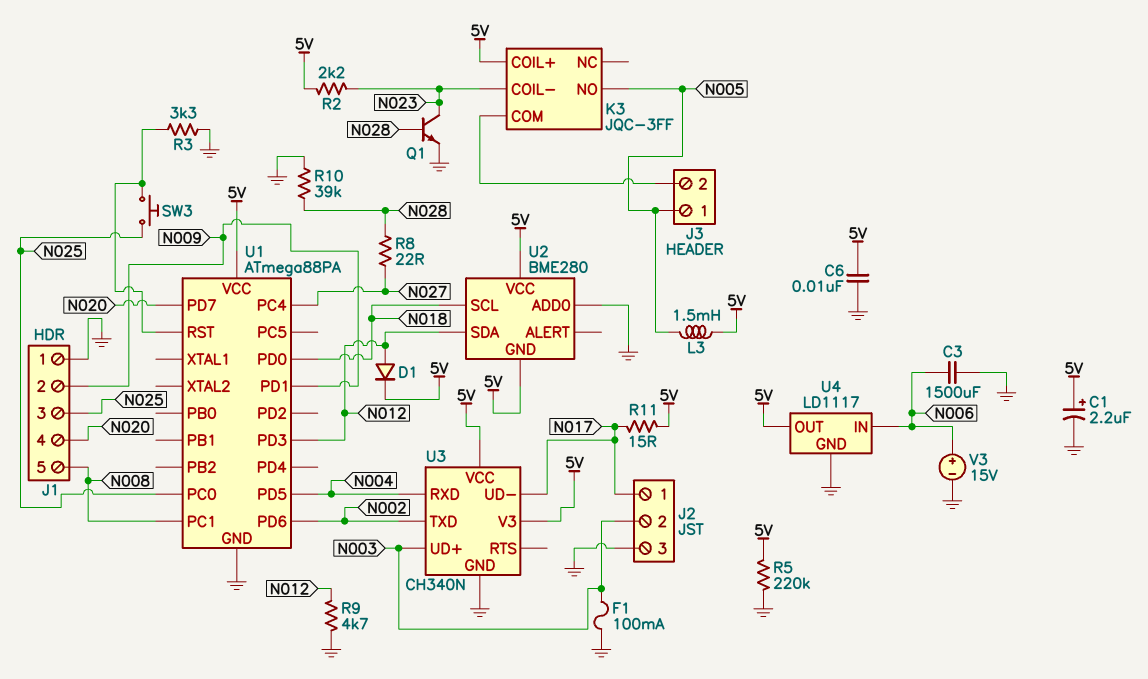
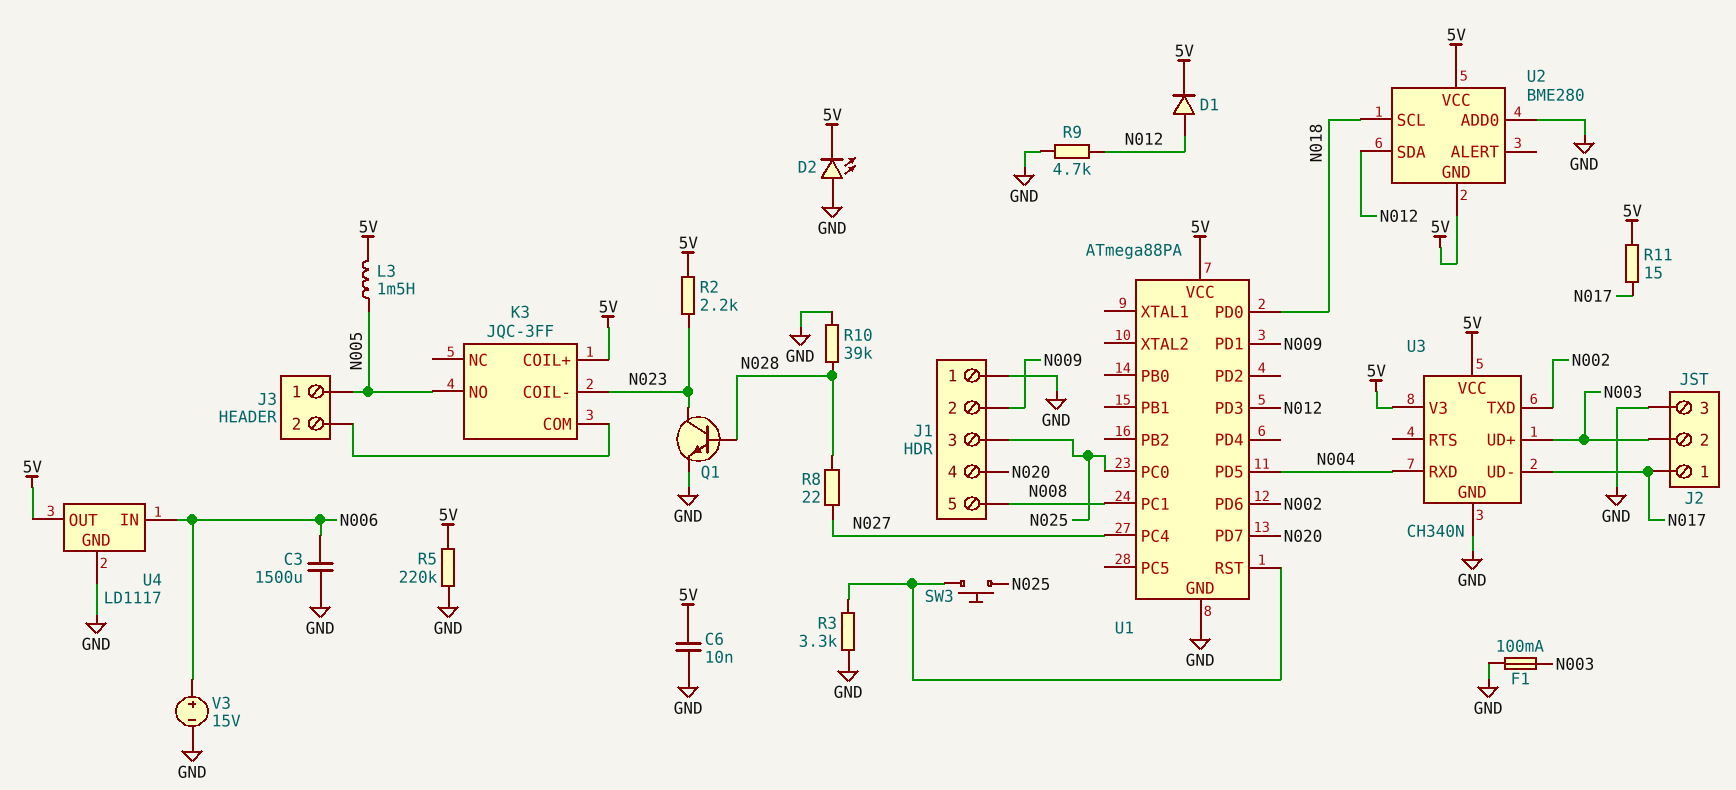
C1: 2.2uF (plus 5V, minus GND) -> none
D2: none -> LED (A GND, K 5V)

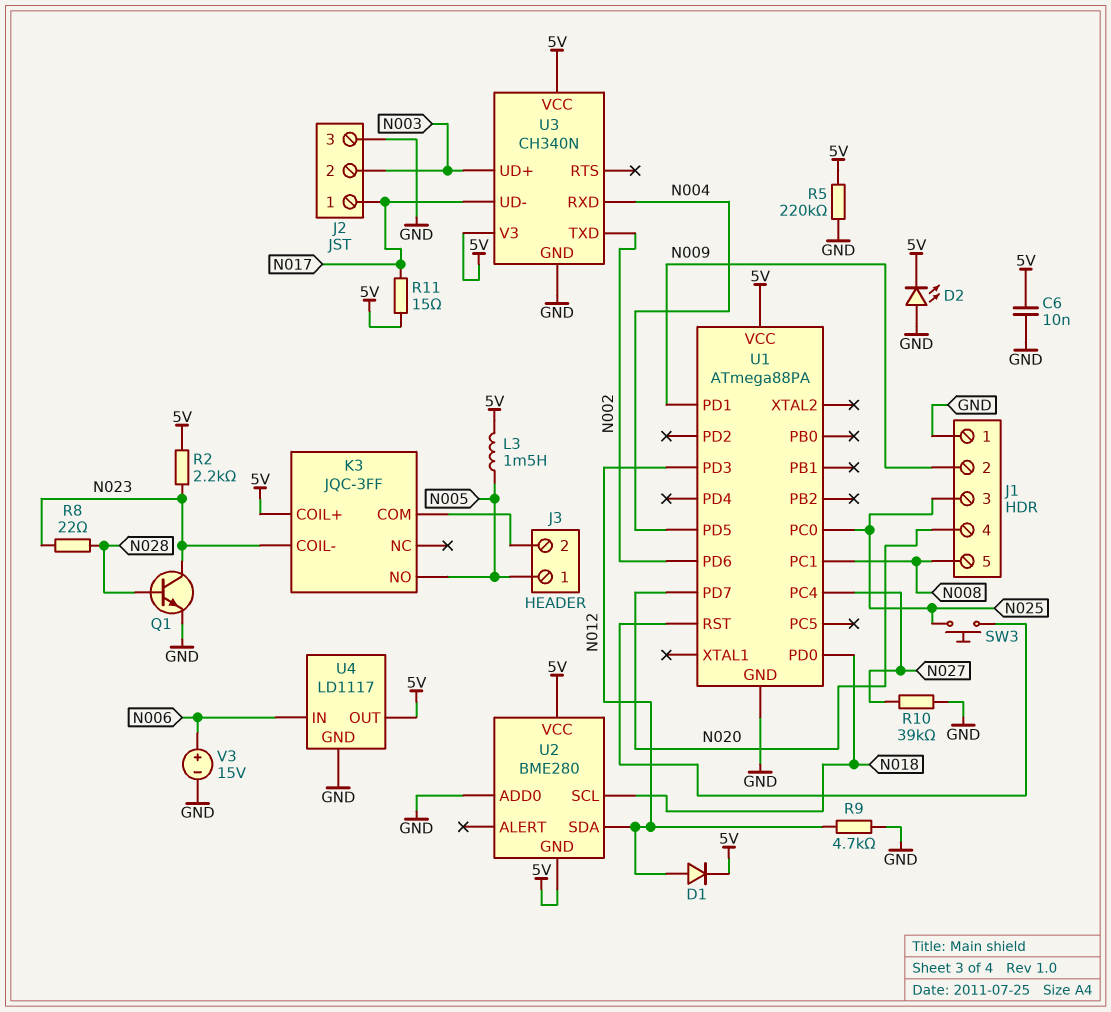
C3: 1500uF (GND, N006) -> none
F1: 100mA (GND, N003) -> none
R3: 3.3k (GND, U1/RST) -> none
R8: 22 (N027, N028) -> 22 (N023, N028)
R10: 39k (GND, N028) -> 39k (GND, N027)

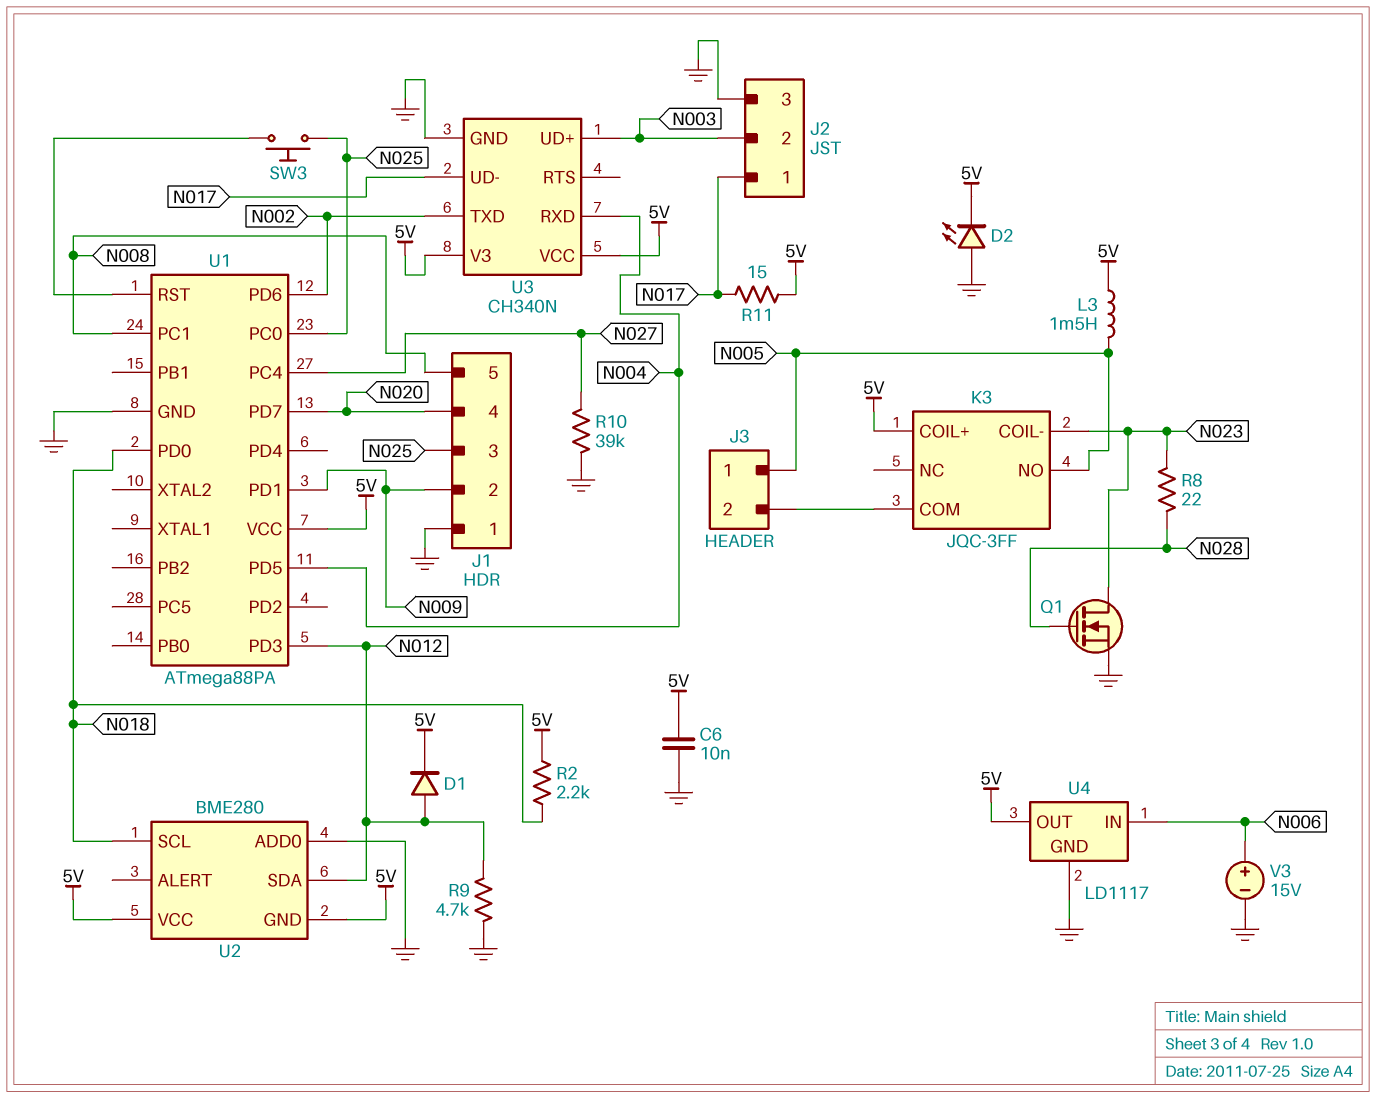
Q1: NPN (B N028, C N023, E GND) -> NMOS (G N028, D N023, S GND)
R2: 2.2k (5V, N023) -> 2.2k (5V, N018)
R5: 220k (5V, GND) -> none

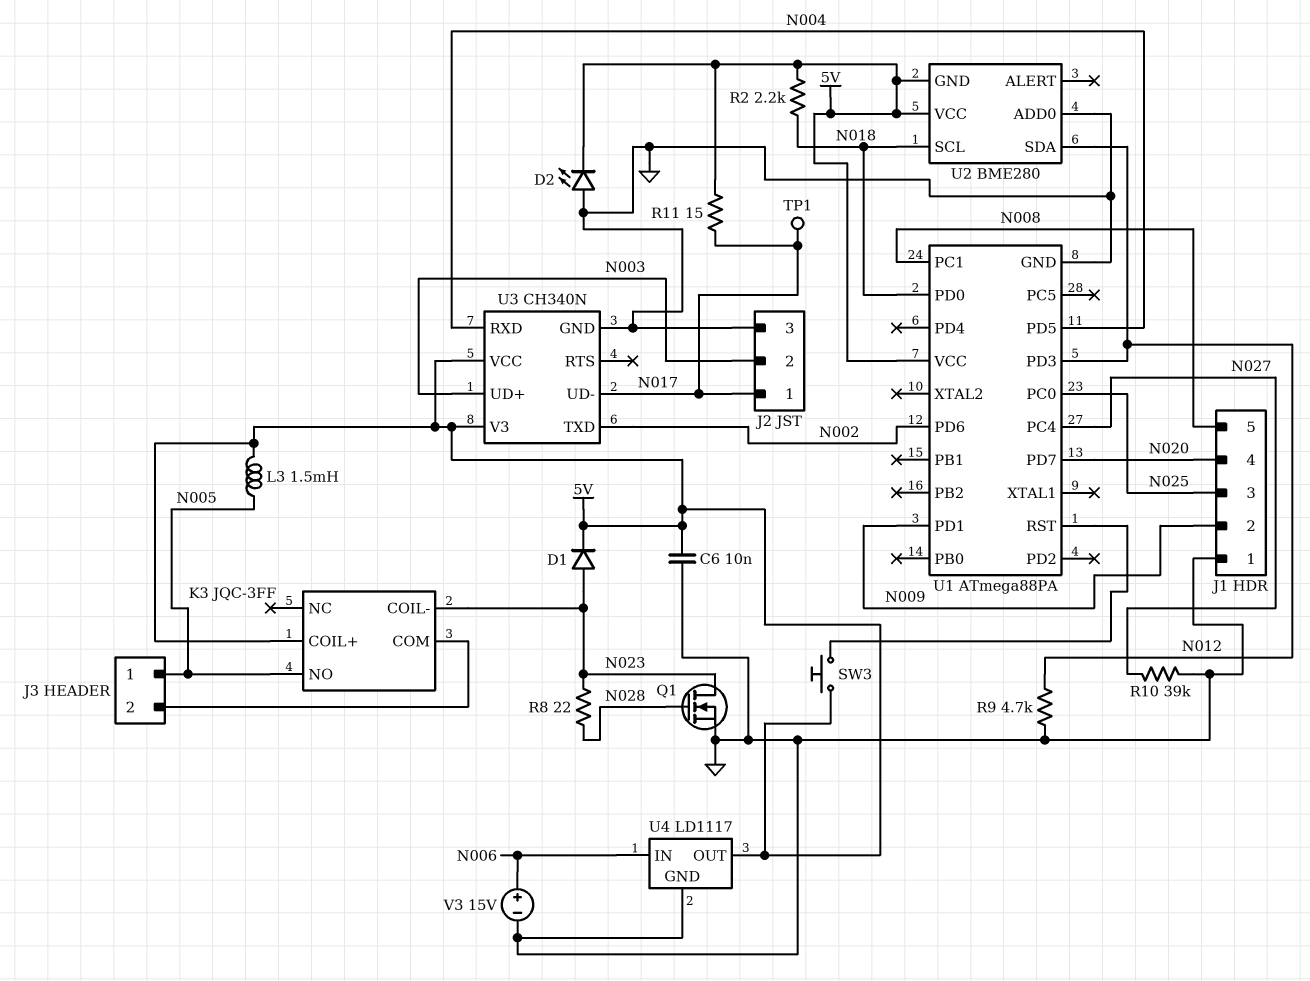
D1: diode (A N012, K 5V) -> diode (A N023, K 5V)
SW3: button (N025, U1/RST) -> button (5V, U1/RST)
TP1: none -> test point (N017)

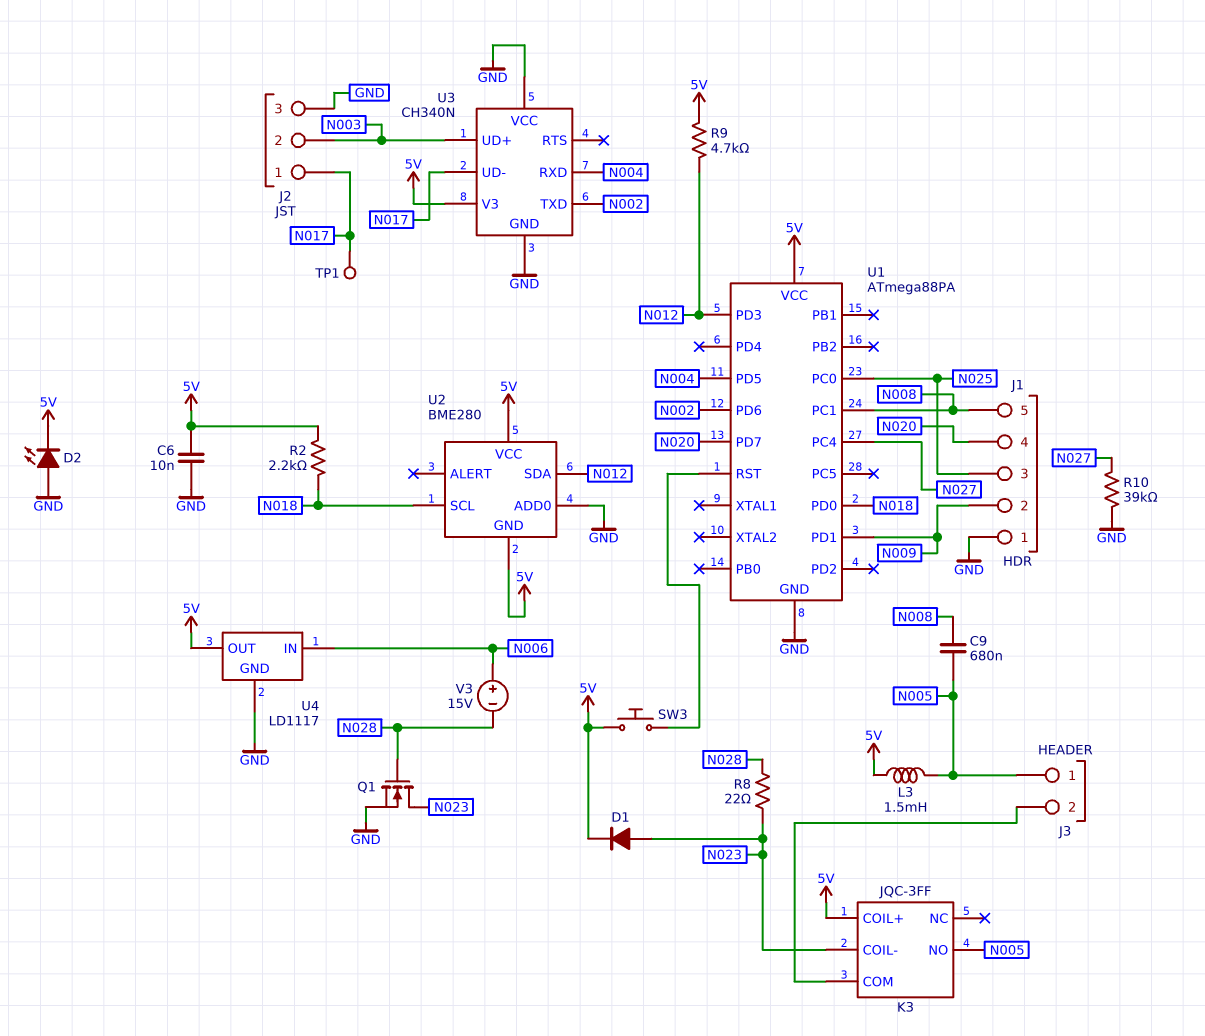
C9: none -> 680nF (N005, N008)
R9: 4.7k (GND, N012) -> 4.7k (5V, N012)
R11: 15 (5V, N017) -> none
U3 pin VCC: 5V -> GND
V3: 15V (plus N006, minus GND) -> 15V (plus N006, minus N028)

